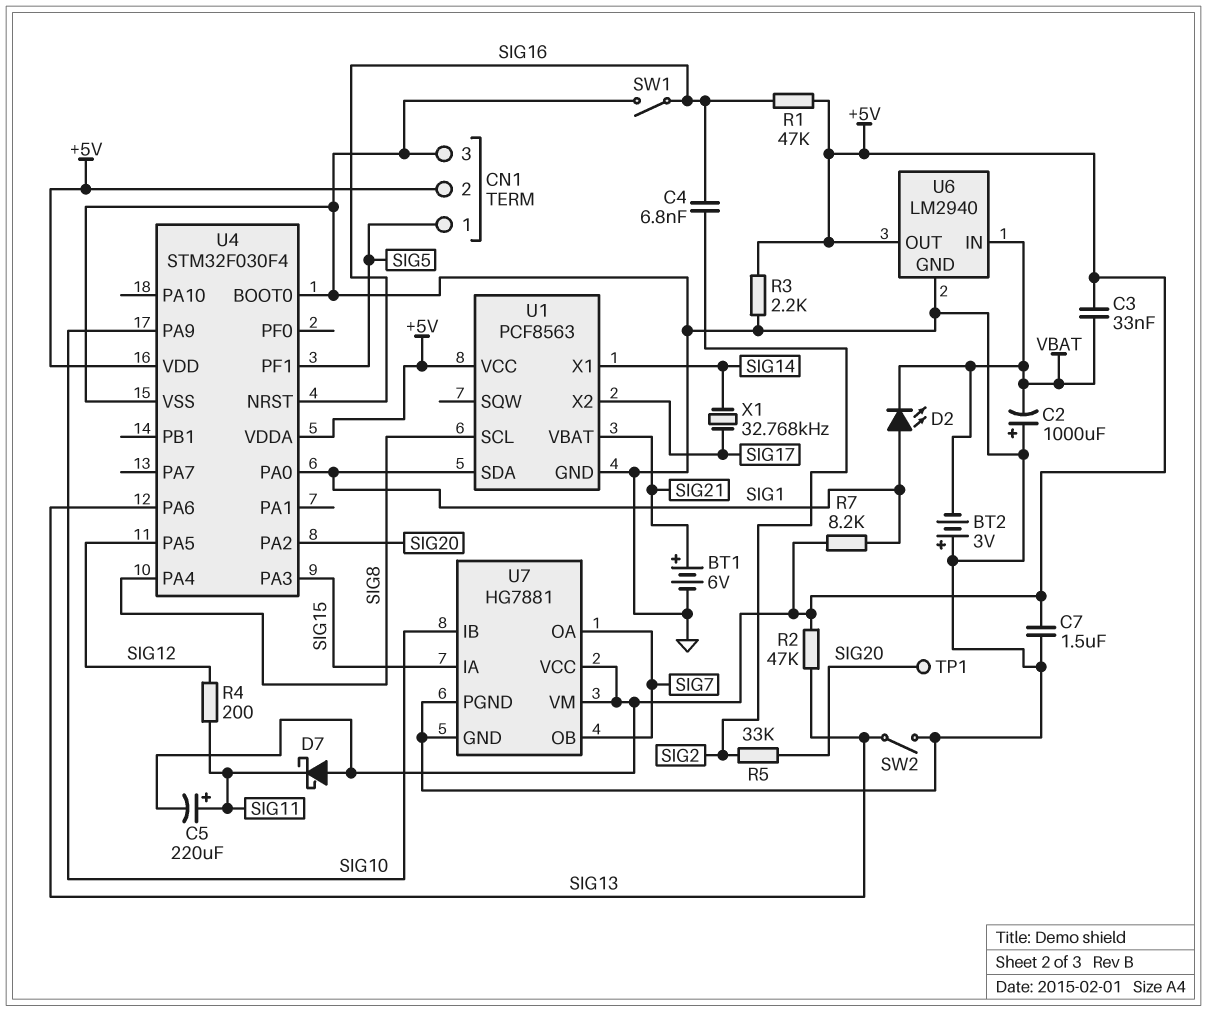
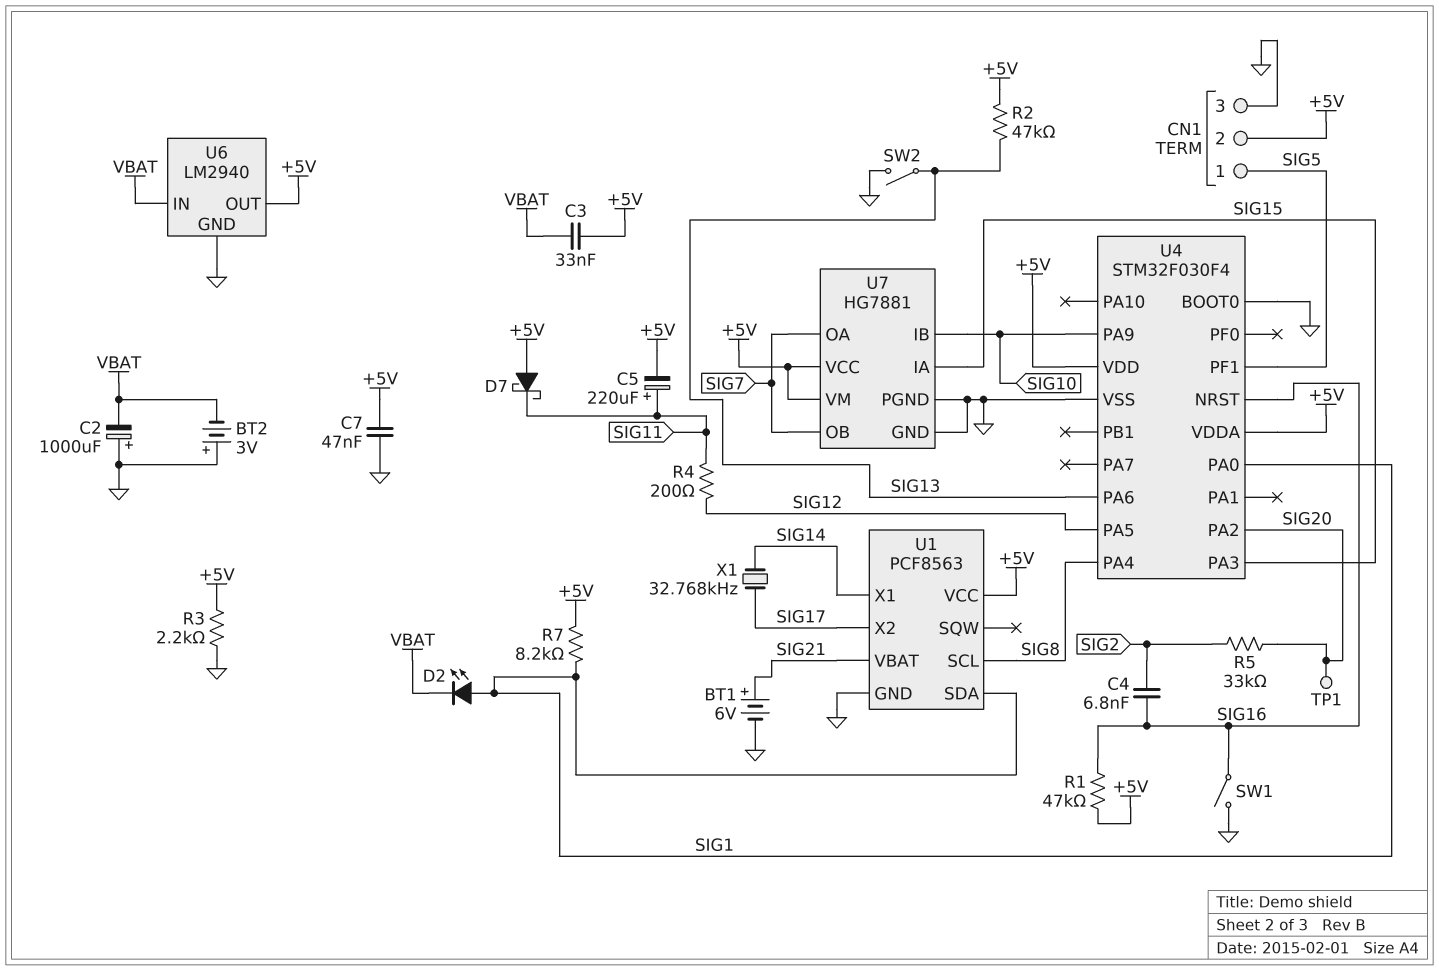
C7: 1.5uF (+5V, GND) -> 47nF (+5V, GND)

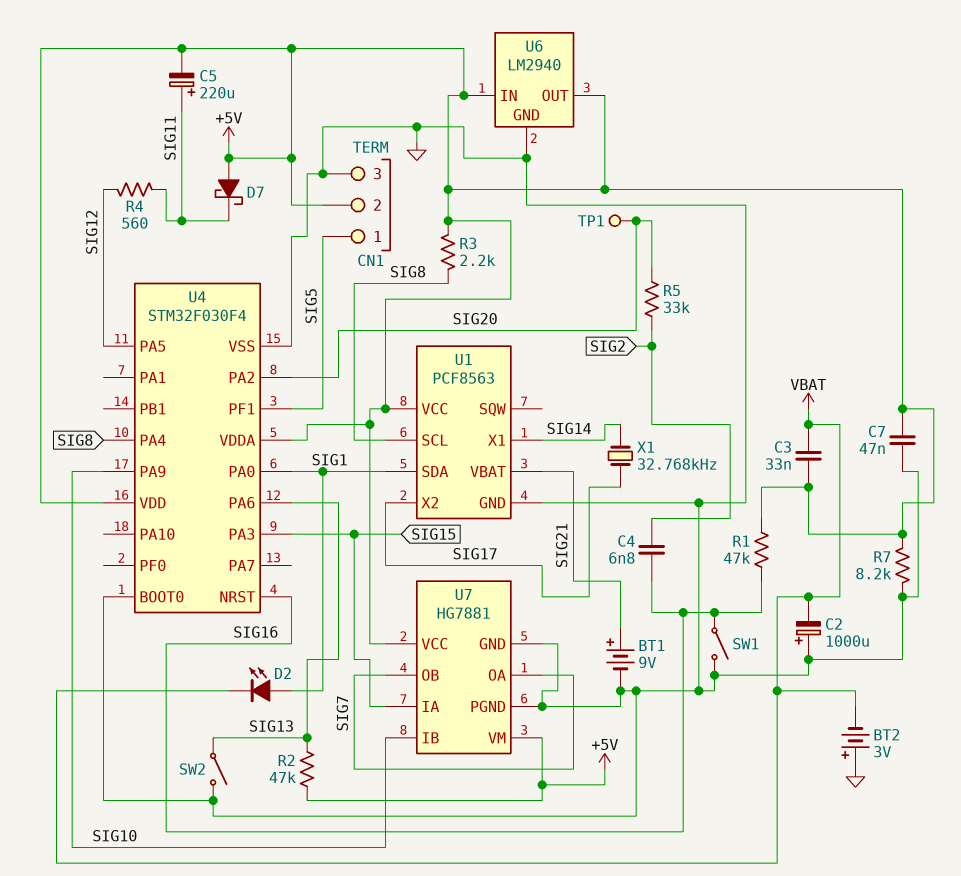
BT1: 6V (plus SIG21, minus GND) -> 9V (plus SIG21, minus GND)
R3: 2.2k (+5V, GND) -> 2.2k (+5V, SIG8)
R4: 200 (SIG11, SIG12) -> 560 (SIG11, SIG12)
R7: 8.2k (+5V, SIG1) -> 8.2k (+5V, GND)
U6 pin IN: VBAT -> +5V

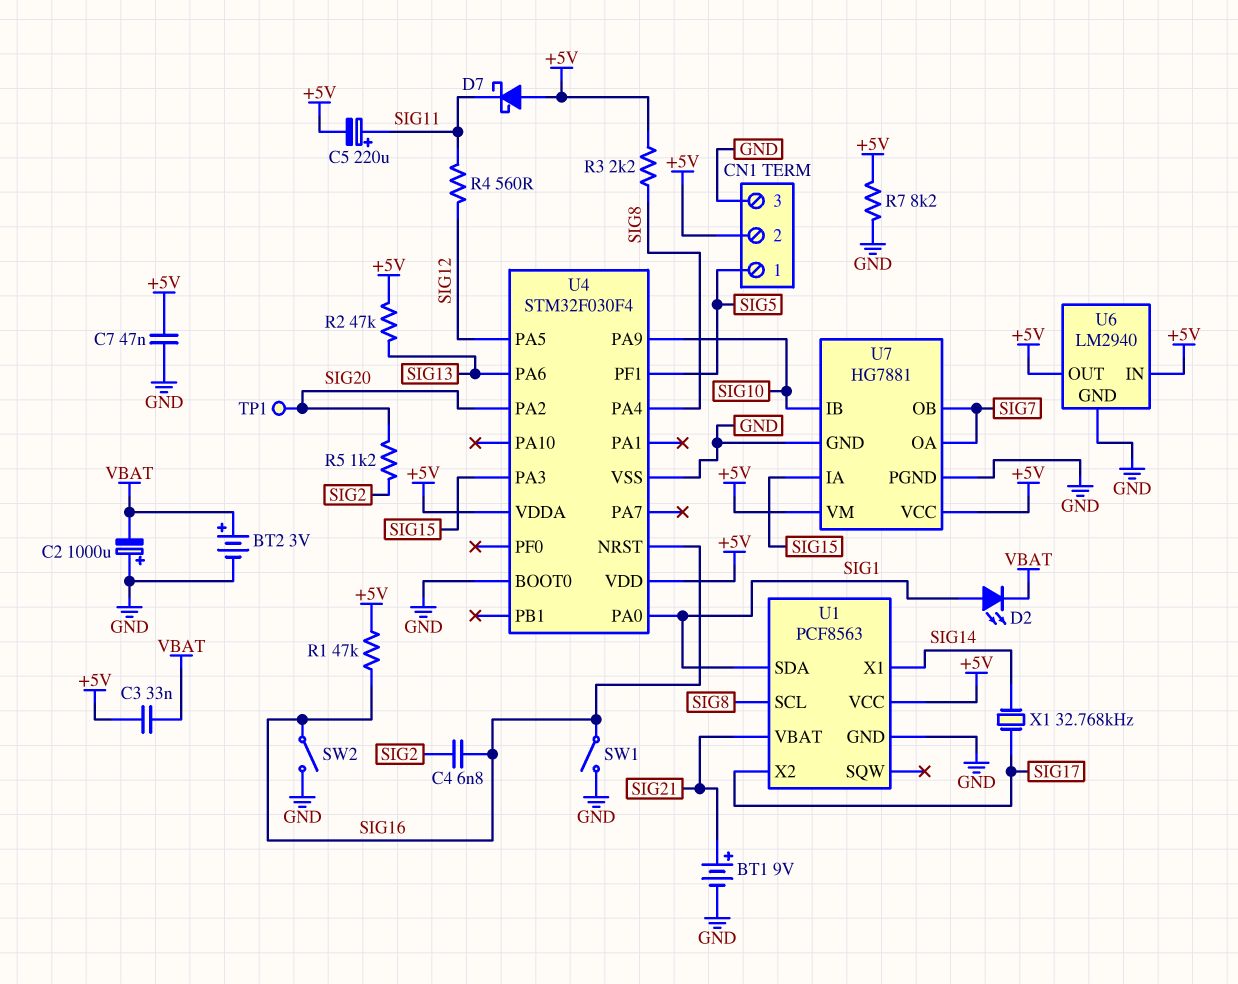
BT2: 3V (plus GND, minus VBAT) -> 3V (plus VBAT, minus GND)
R5: 33k (SIG2, SIG20) -> 1.2k (SIG2, SIG20)
SW2: switch (GND, SIG13) -> switch (GND, SIG16)

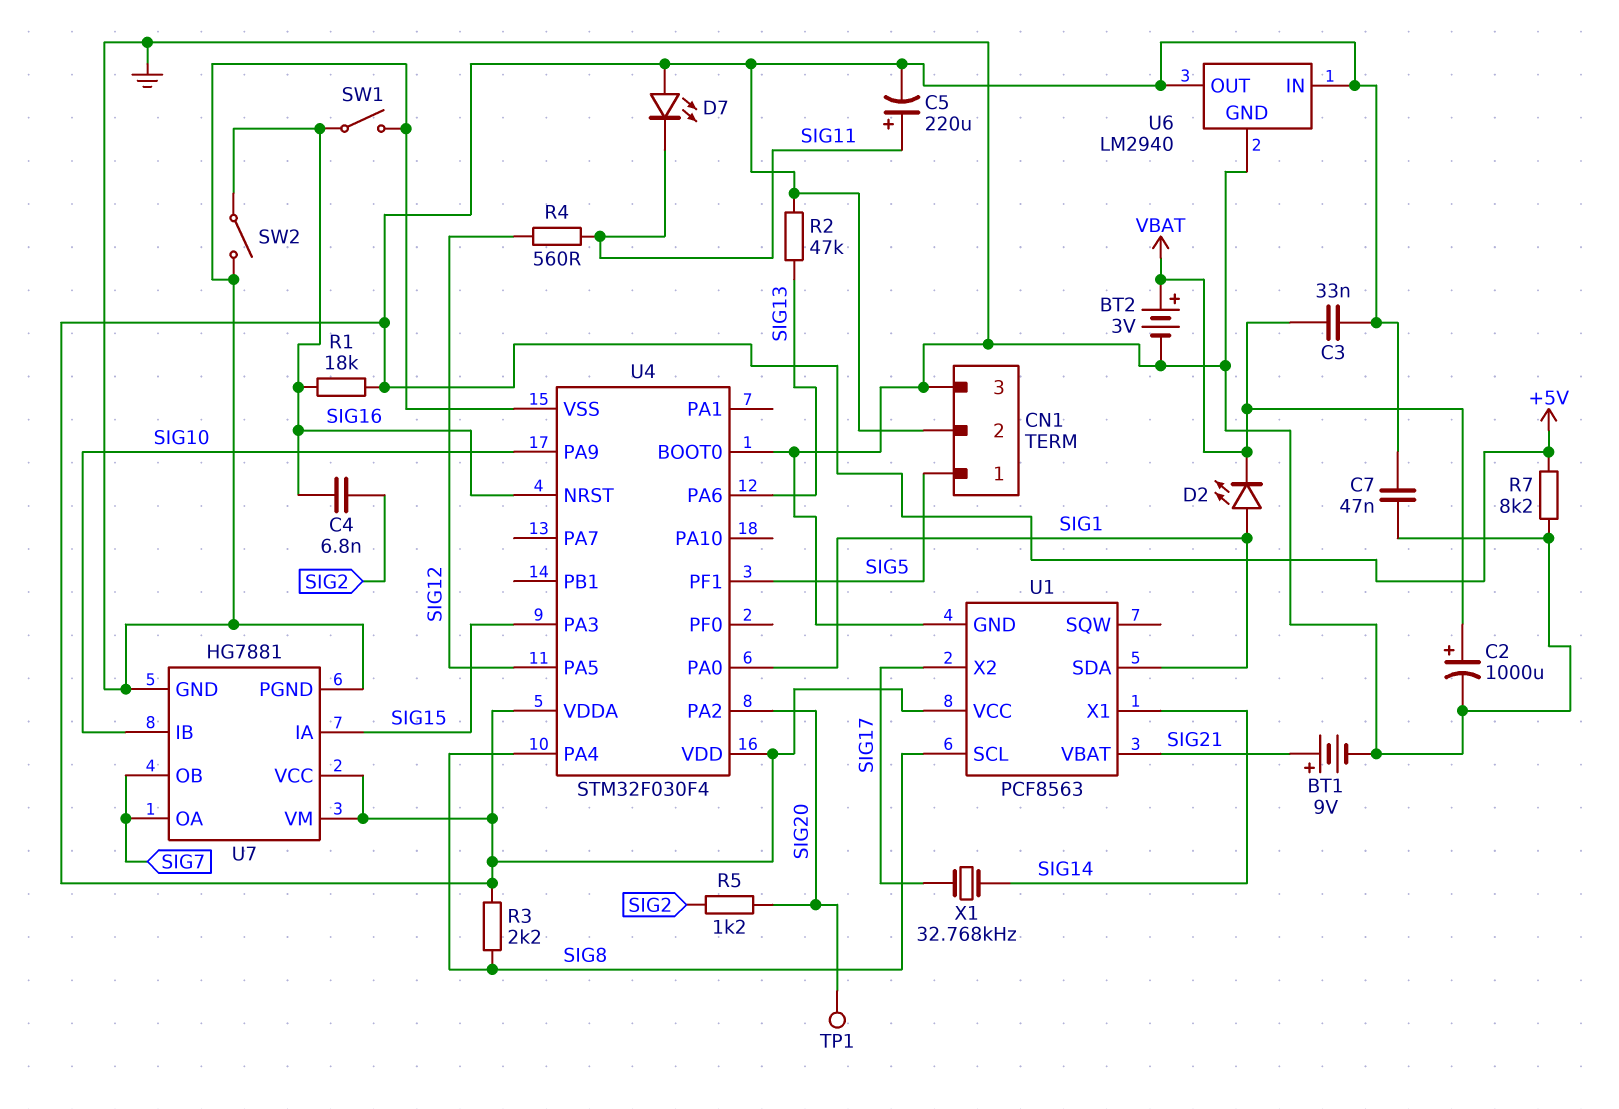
C2: 1000uF (plus GND, minus VBAT) -> 1000uF (plus VBAT, minus GND)
D7: schottky (A +5V, K SIG11) -> LED (A +5V, K SIG11)
R1: 47k (+5V, SIG16) -> 18k (+5V, SIG16)

